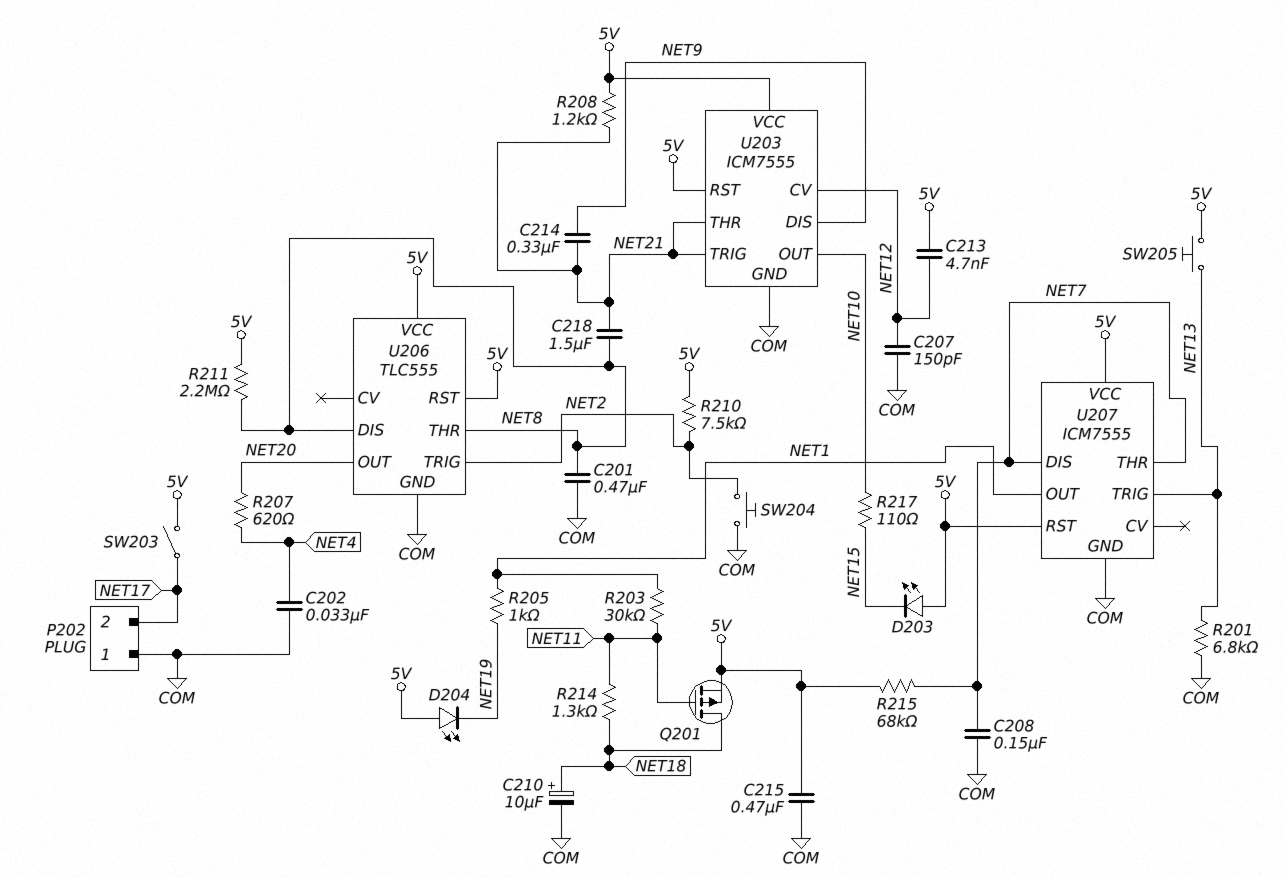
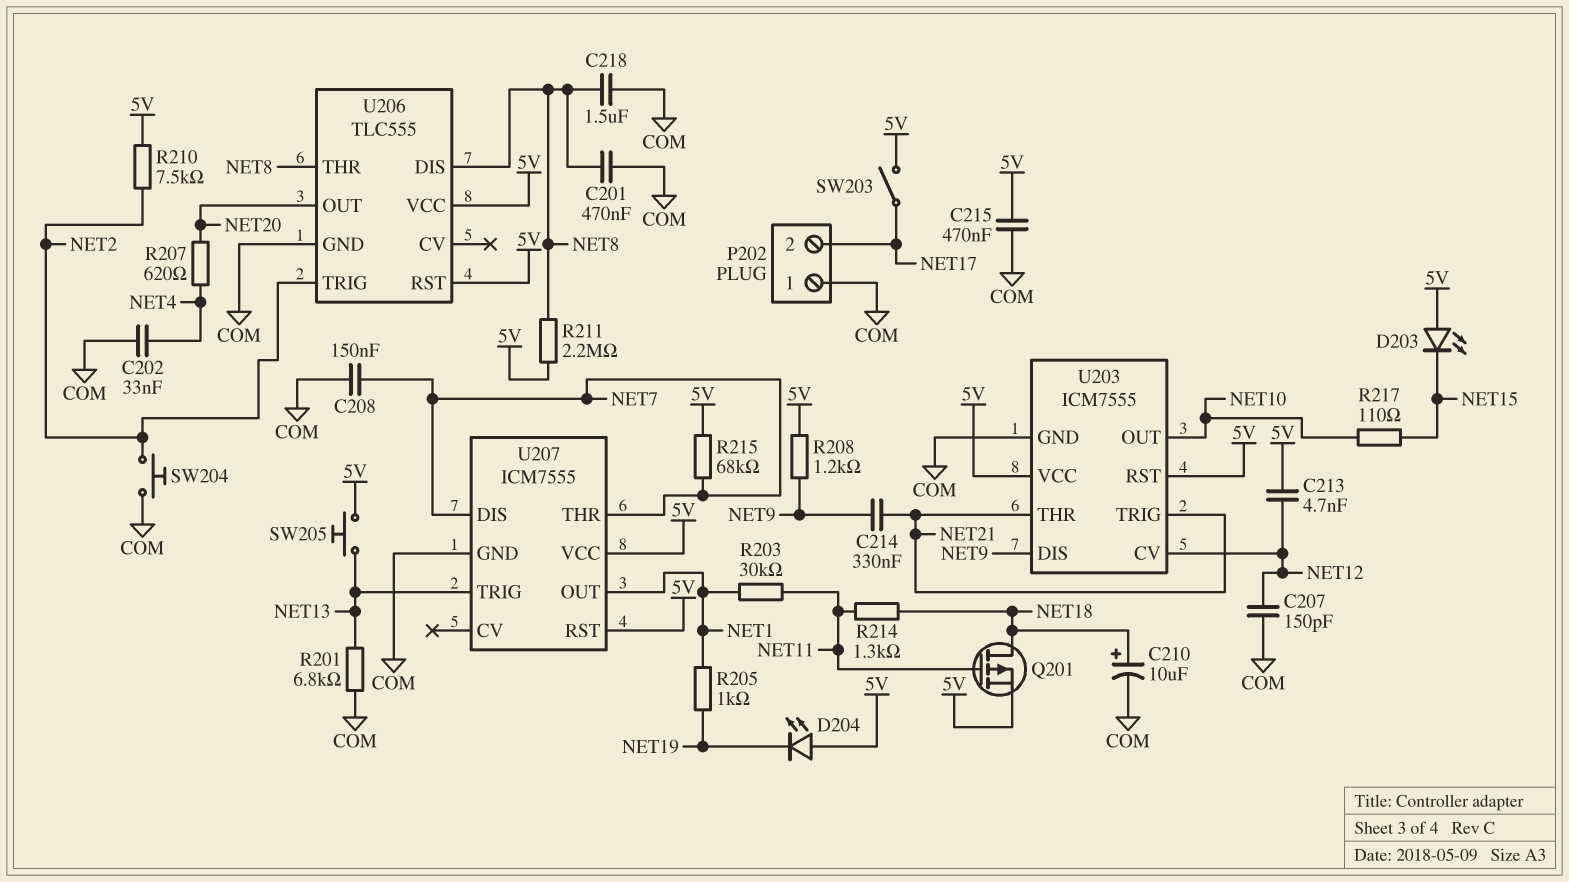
C218: 1.5uF (NET8, NET21) -> 1.5uF (COM, NET8)
R208: 1.2k (5V, NET21) -> 1.2k (5V, NET9)

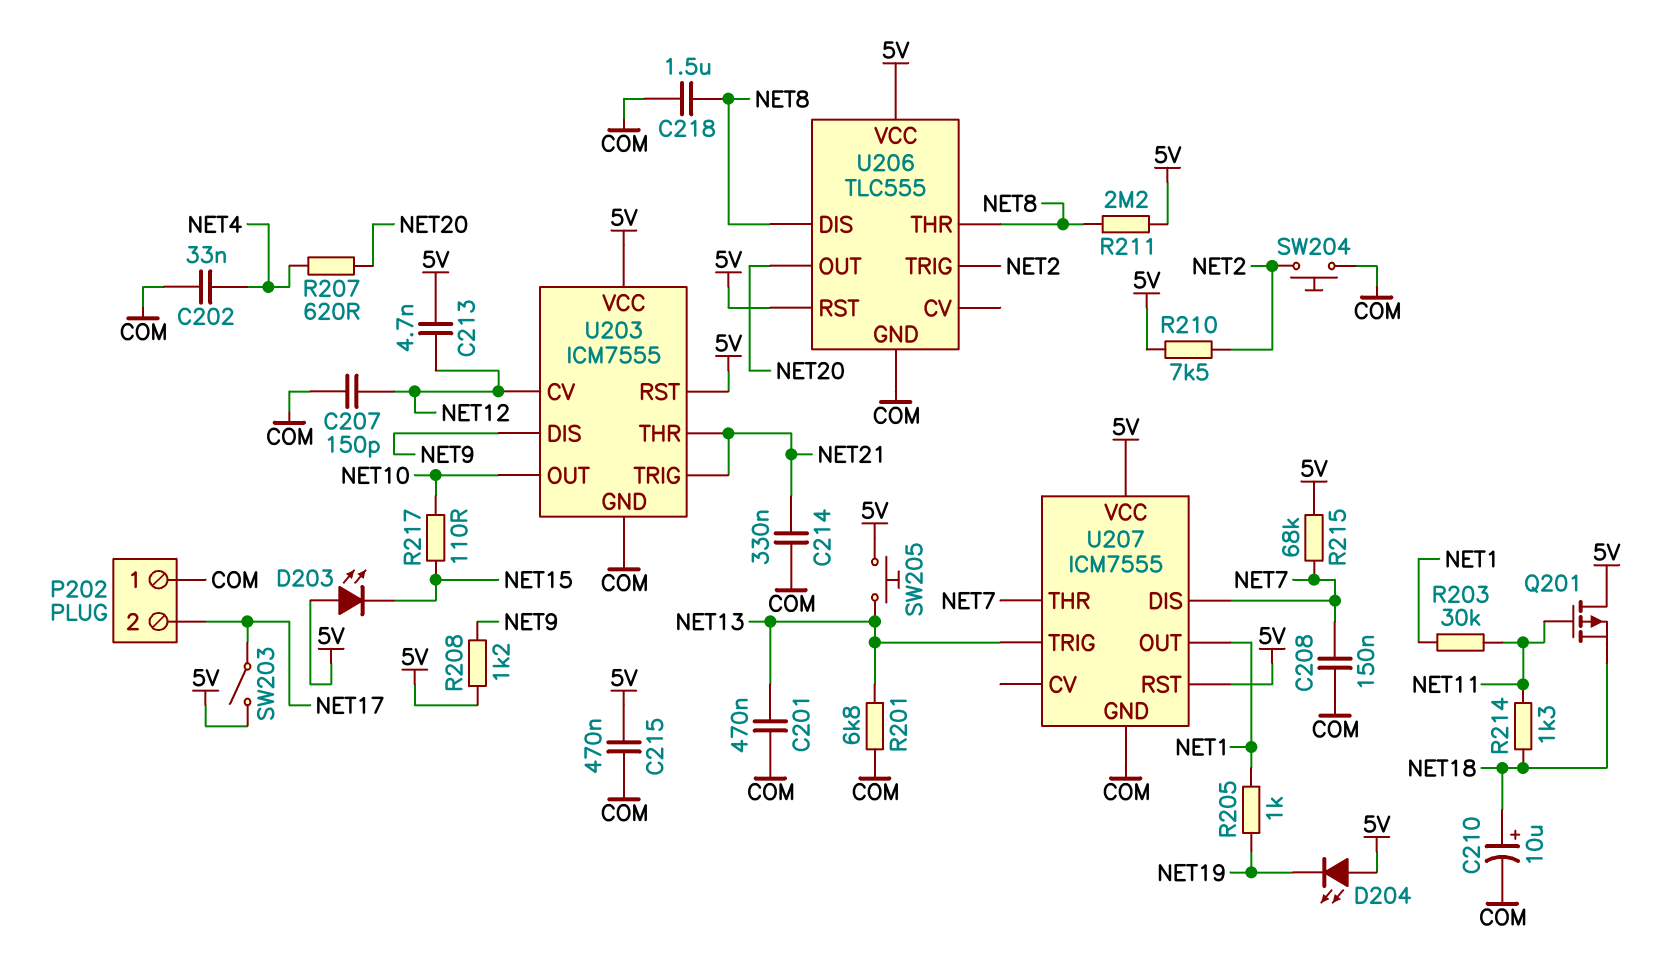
C201: 470nF (COM, NET8) -> 470nF (COM, NET13)
C214: 330nF (NET9, NET21) -> 330nF (COM, NET21)
Q201: PMOS (G NET11, D NET18, S 5V) -> PMOS (G NET11, D 5V, S NET18)

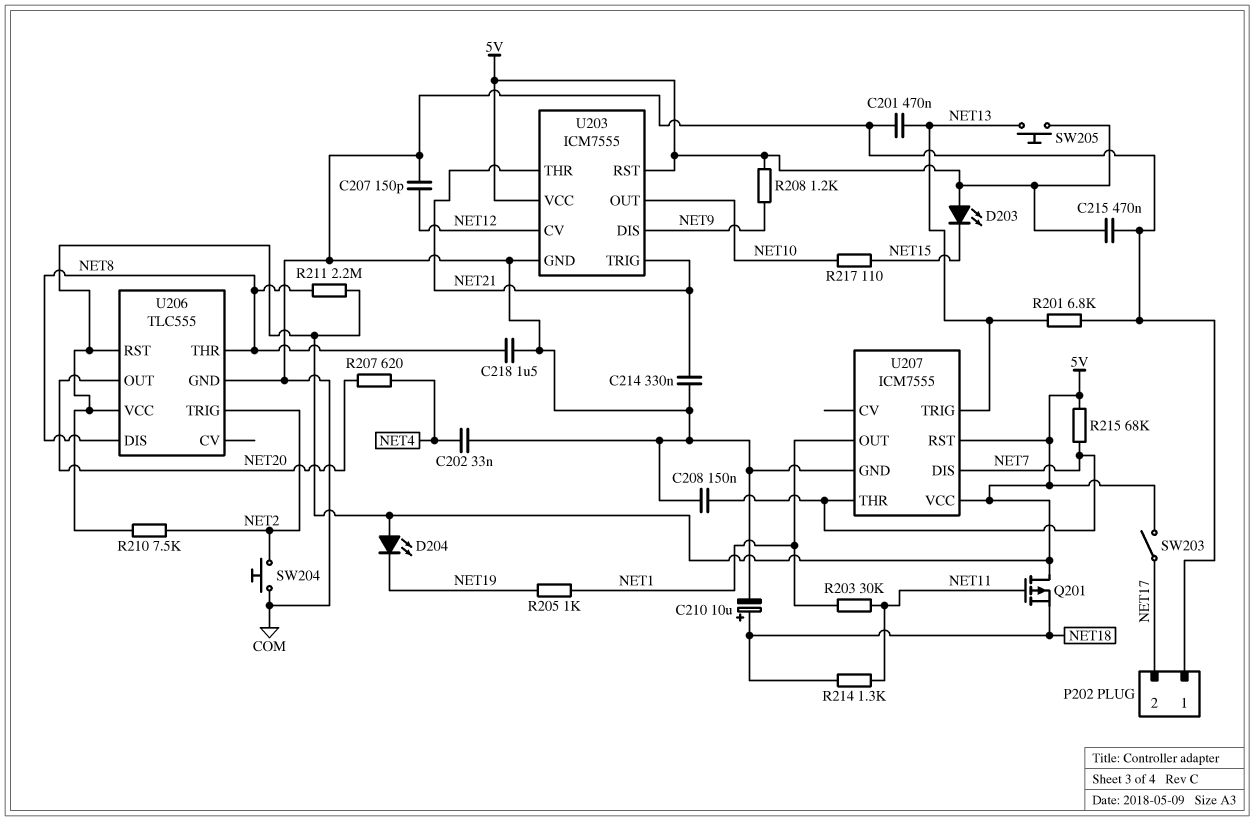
C213: 4.7nF (5V, NET12) -> none

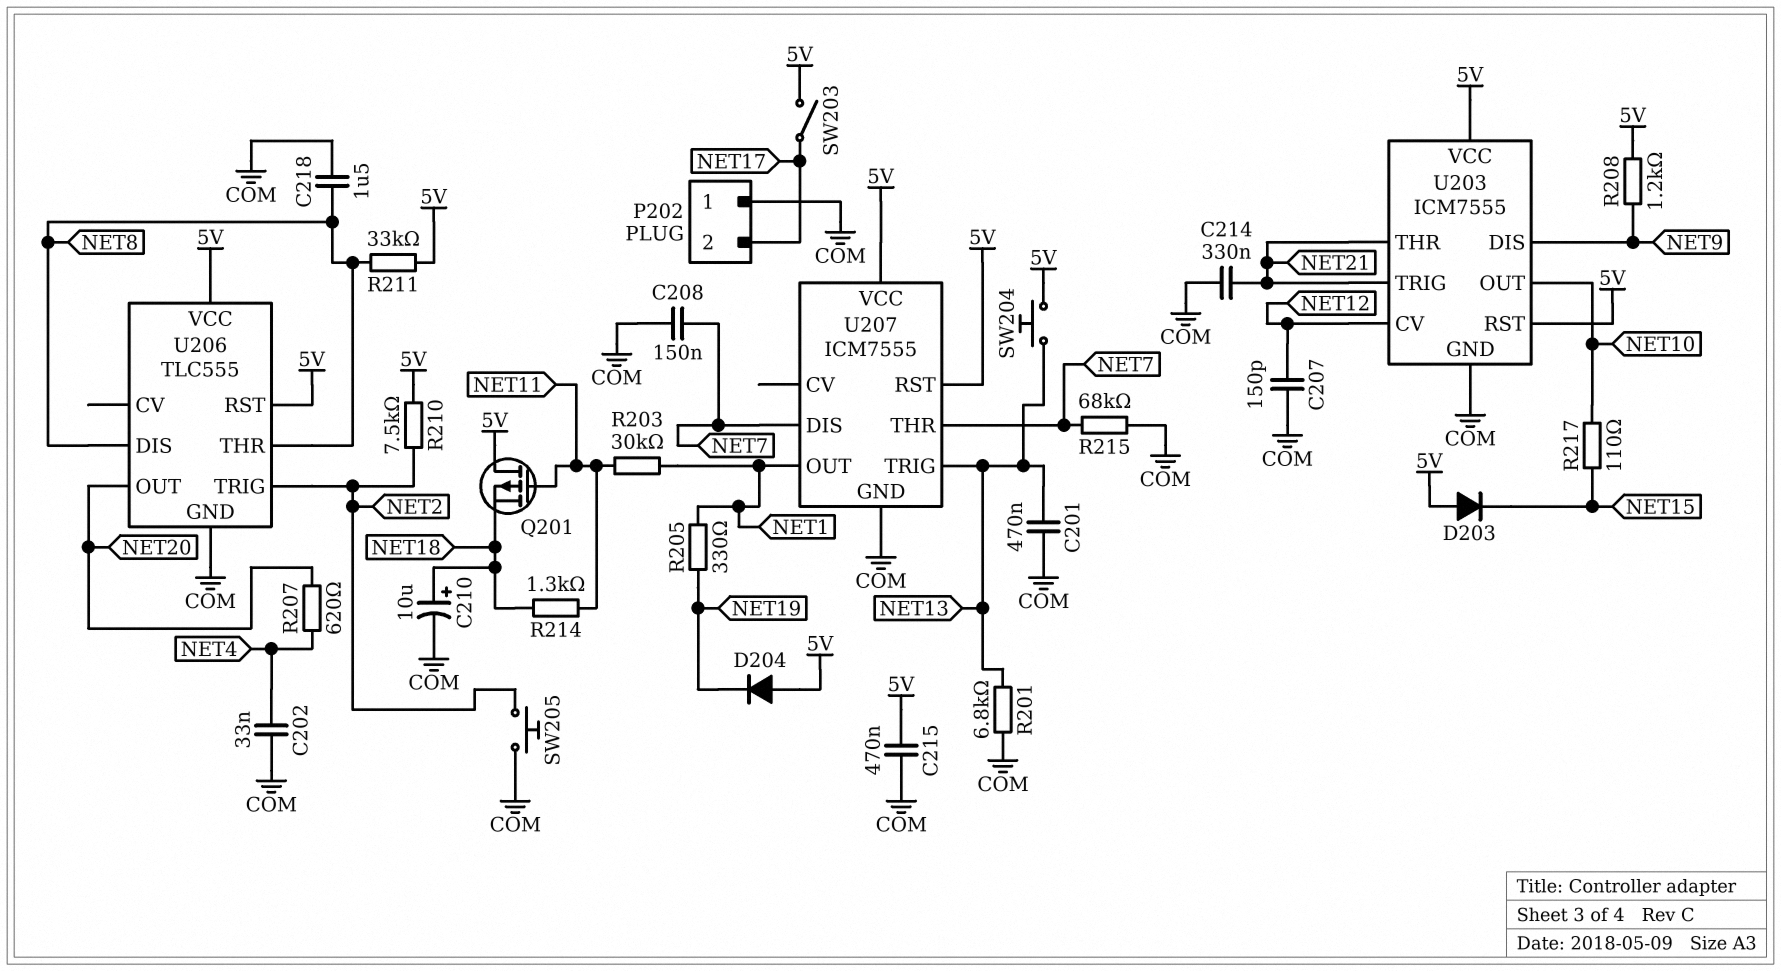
D203: LED (A 5V, K NET15) -> diode (A 5V, K NET15)
D204: LED (A 5V, K NET19) -> diode (A 5V, K NET19)
R205: 1k (NET1, NET19) -> 330 (NET1, NET19)
R211: 2.2M (5V, NET8) -> 33k (5V, NET8)
R215: 68k (5V, NET7) -> 68k (COM, NET7)
SW204: button (COM, NET2) -> button (5V, NET13)
SW205: button (5V, NET13) -> button (COM, NET2)

